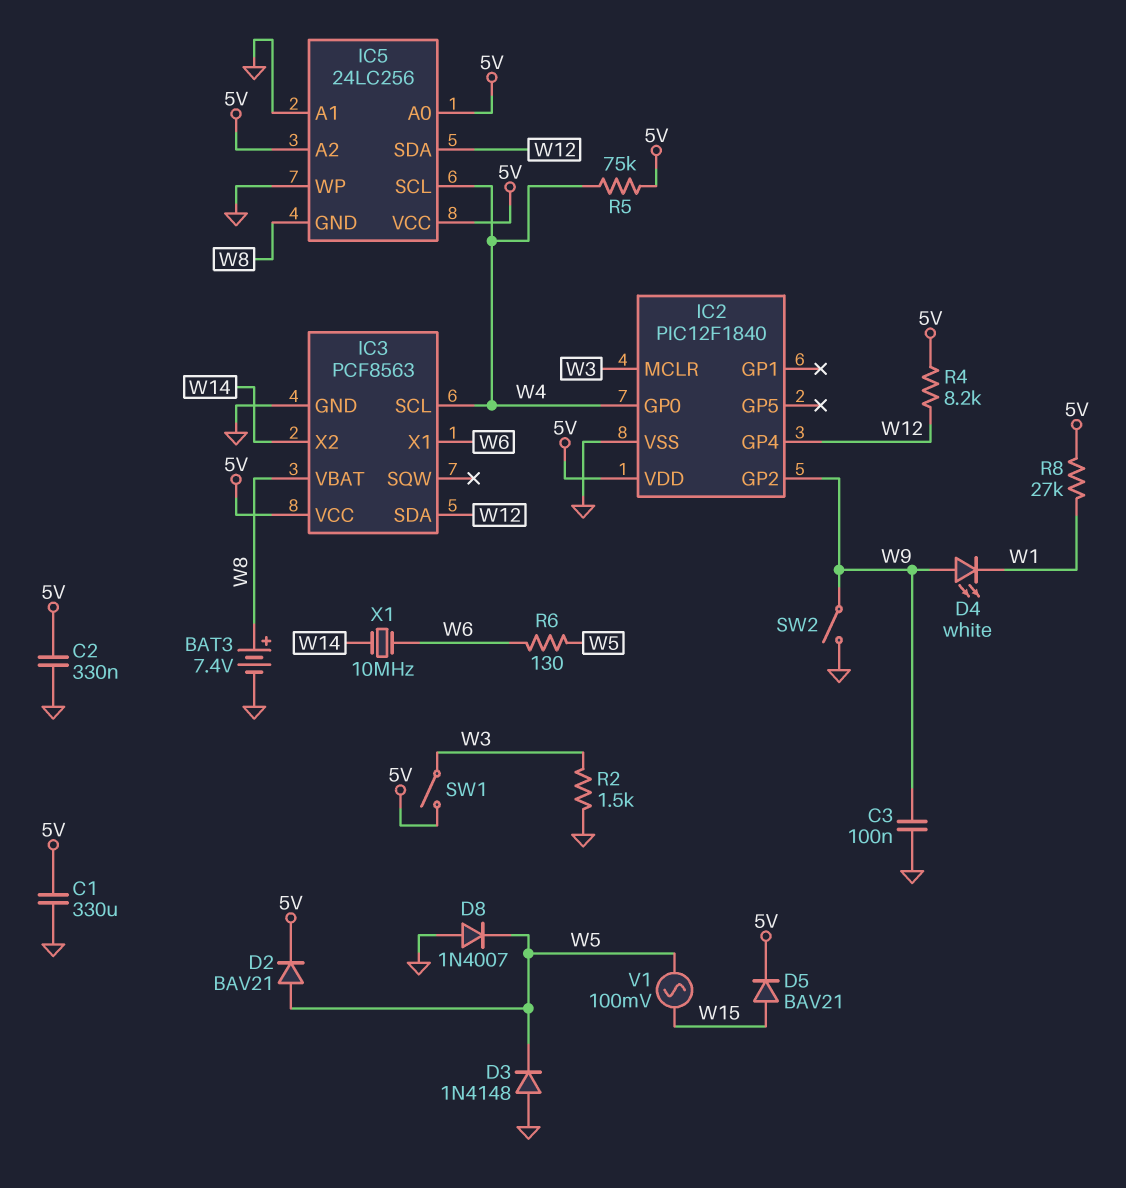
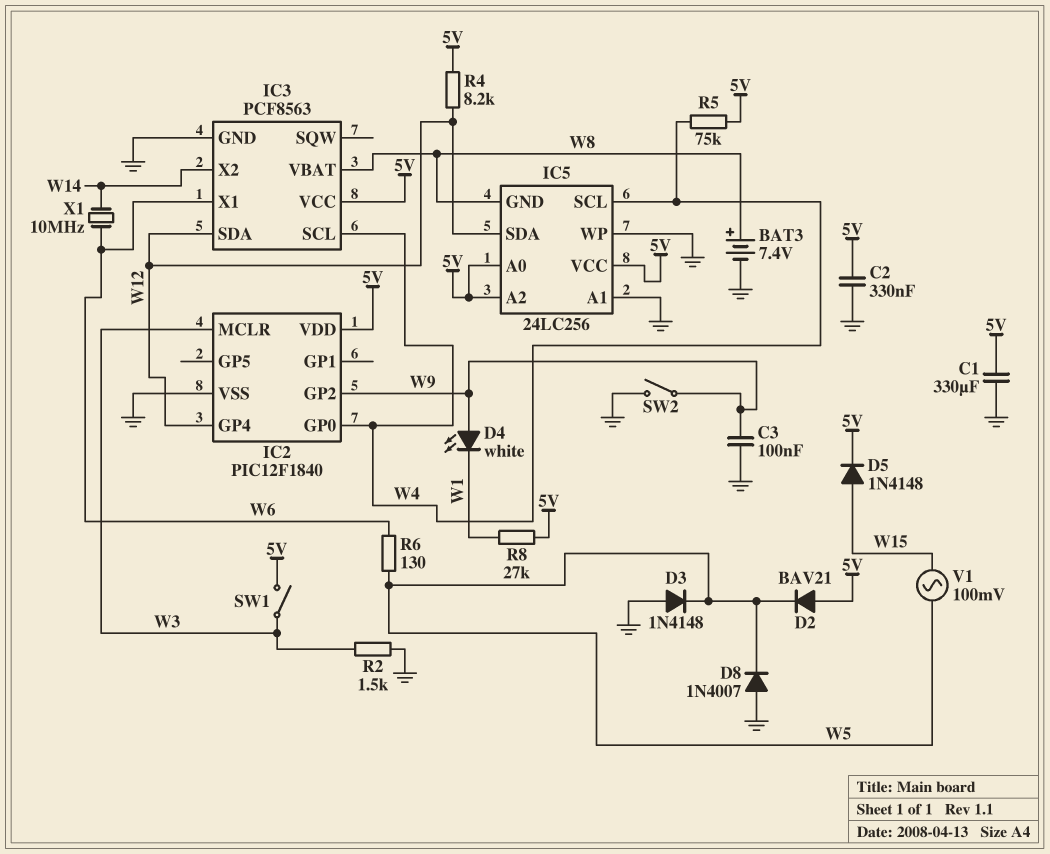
D2: diode BAV21 (A W5, K 5V) -> diode BAV21 (A 5V, K W5)
D5: diode BAV21 (A W15, K 5V) -> diode 1N4148 (A W15, K 5V)

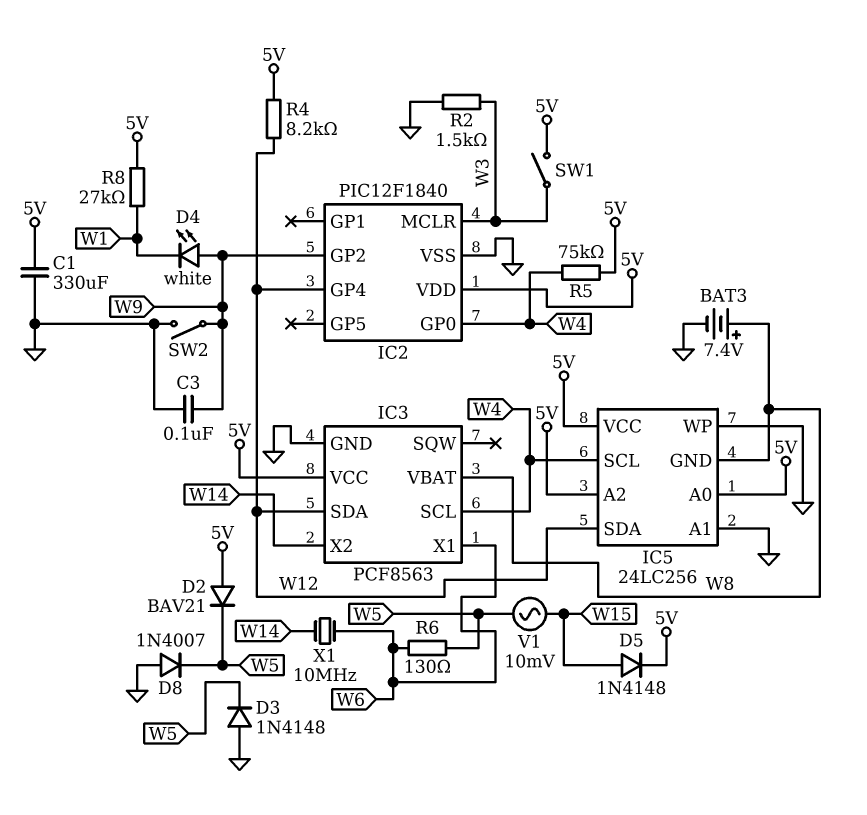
C2: 330nF (5V, GND) -> none
V1: AC 100mV (W5, W15) -> AC 10mV (W5, W15)

